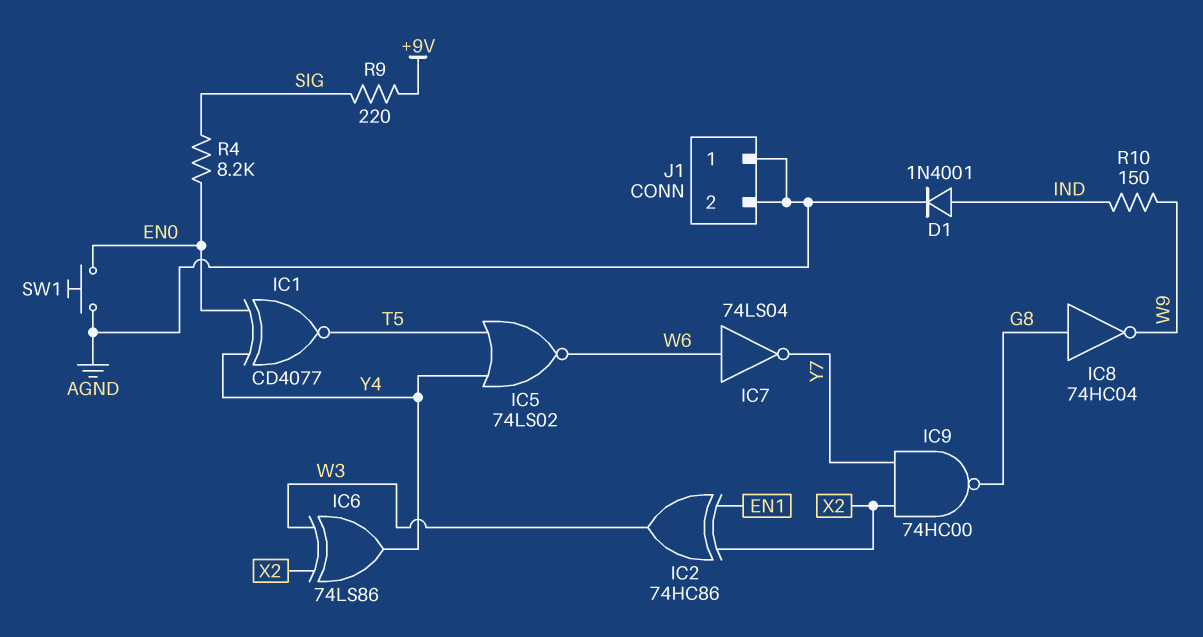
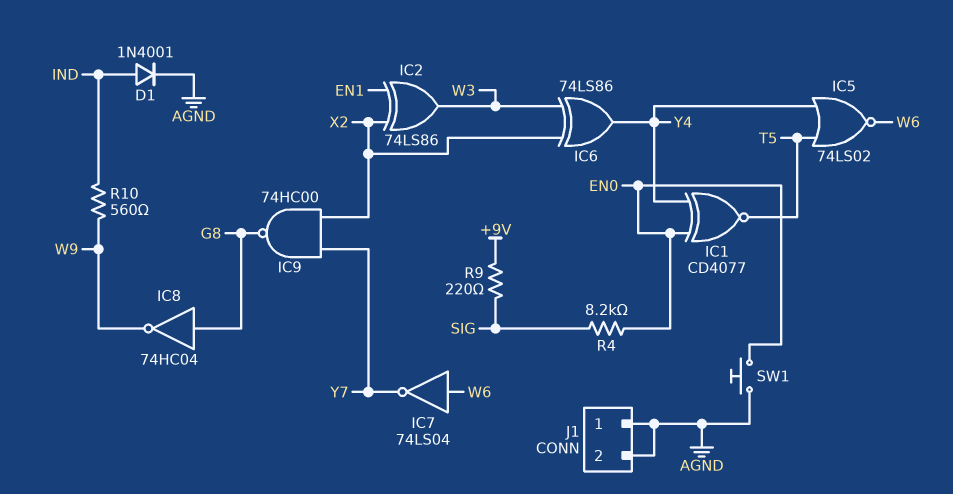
IC2: XOR 74HC86 (in EN1, in X2, out W3) -> XOR 74LS86 (in EN1, in X2, out W3)
R10: 150 (IND, W9) -> 560 (IND, W9)

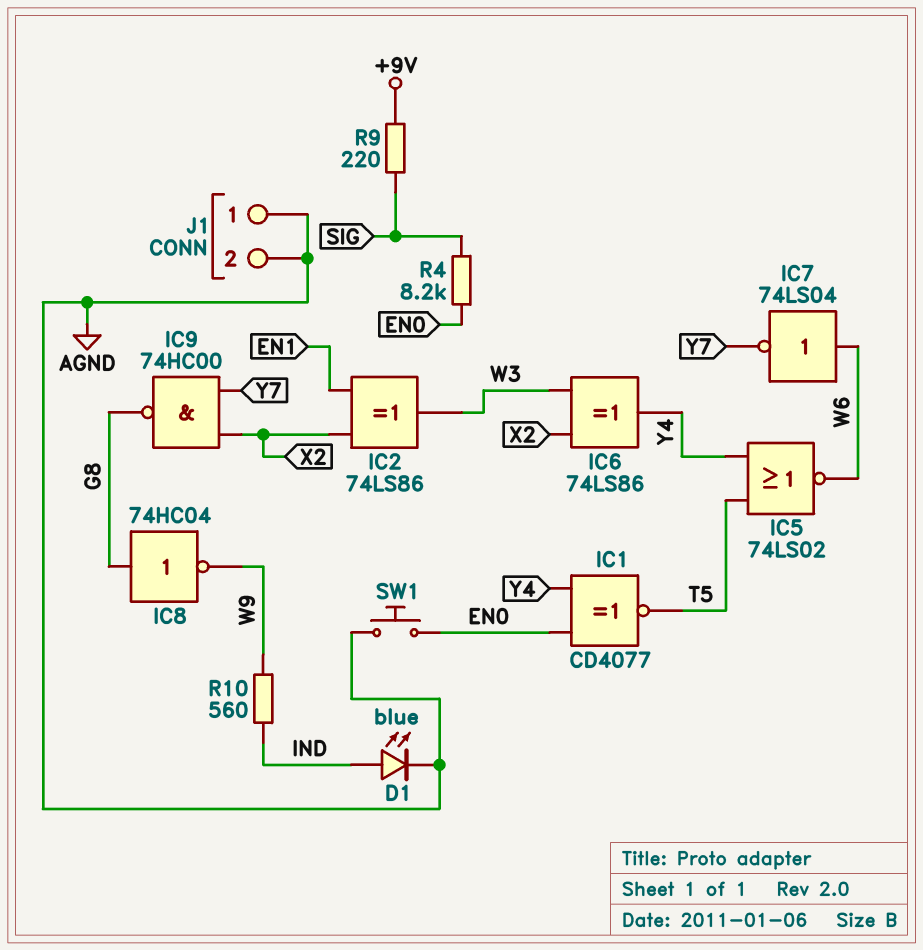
D1: diode 1N4001 (A IND, K AGND) -> LED blue (A IND, K AGND)

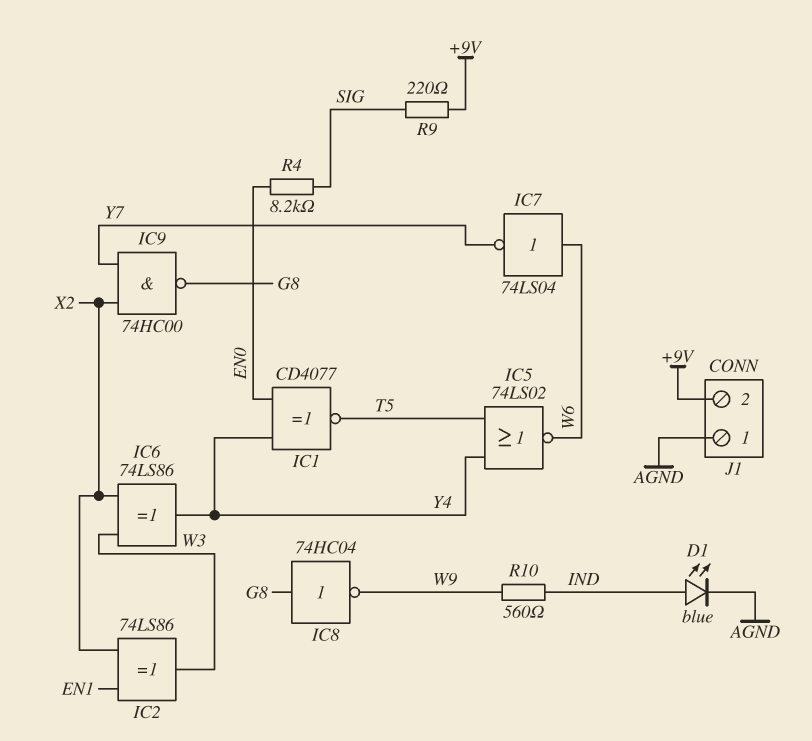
J1 pin 2: AGND -> +9V
SW1: button (AGND, EN0) -> none

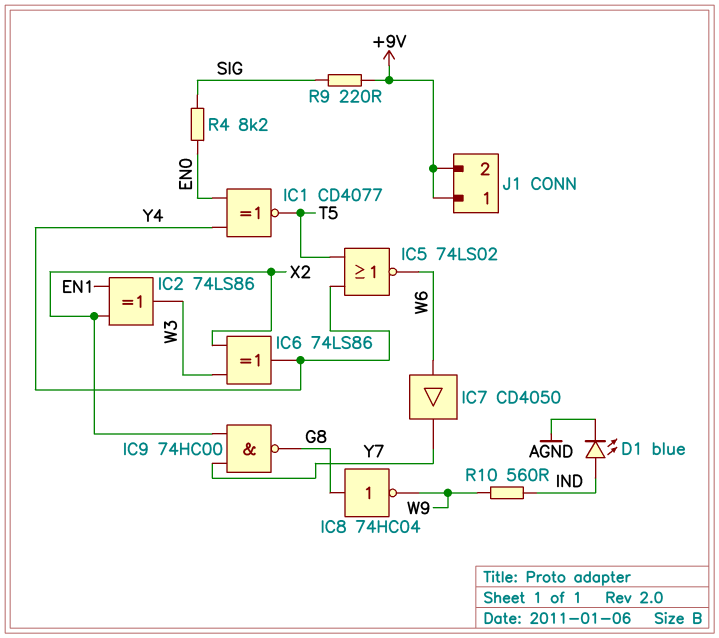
IC7: NOT 74LS04 (in W6, out Y7) -> buffer CD4050 (in W6, out Y7)
J1 pin 1: AGND -> +9V

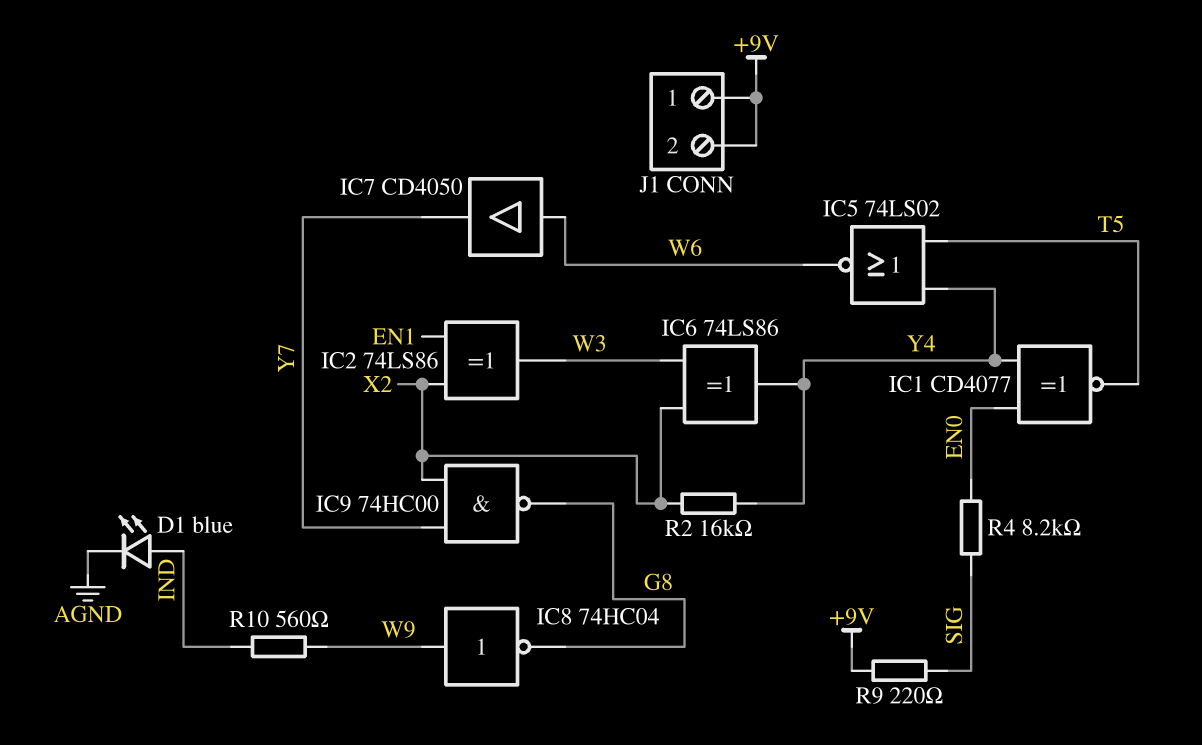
IC8: NOT 74HC04 (in G8, out W9) -> NOT 74HC04 (in W9, out G8)
R2: none -> 16k (X2, Y4)

